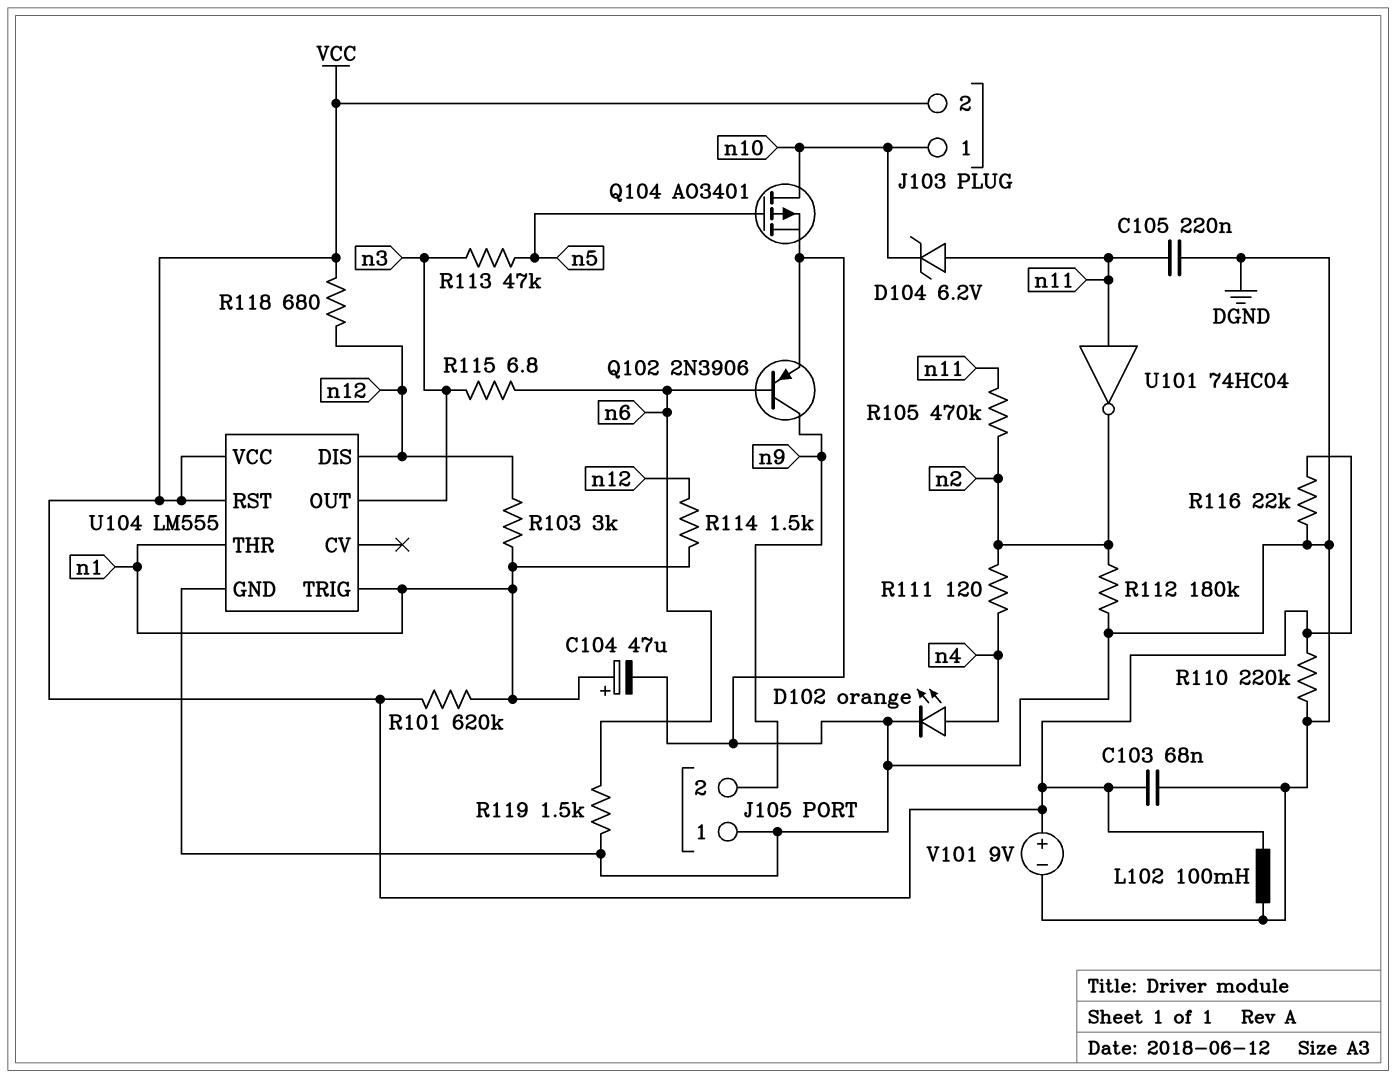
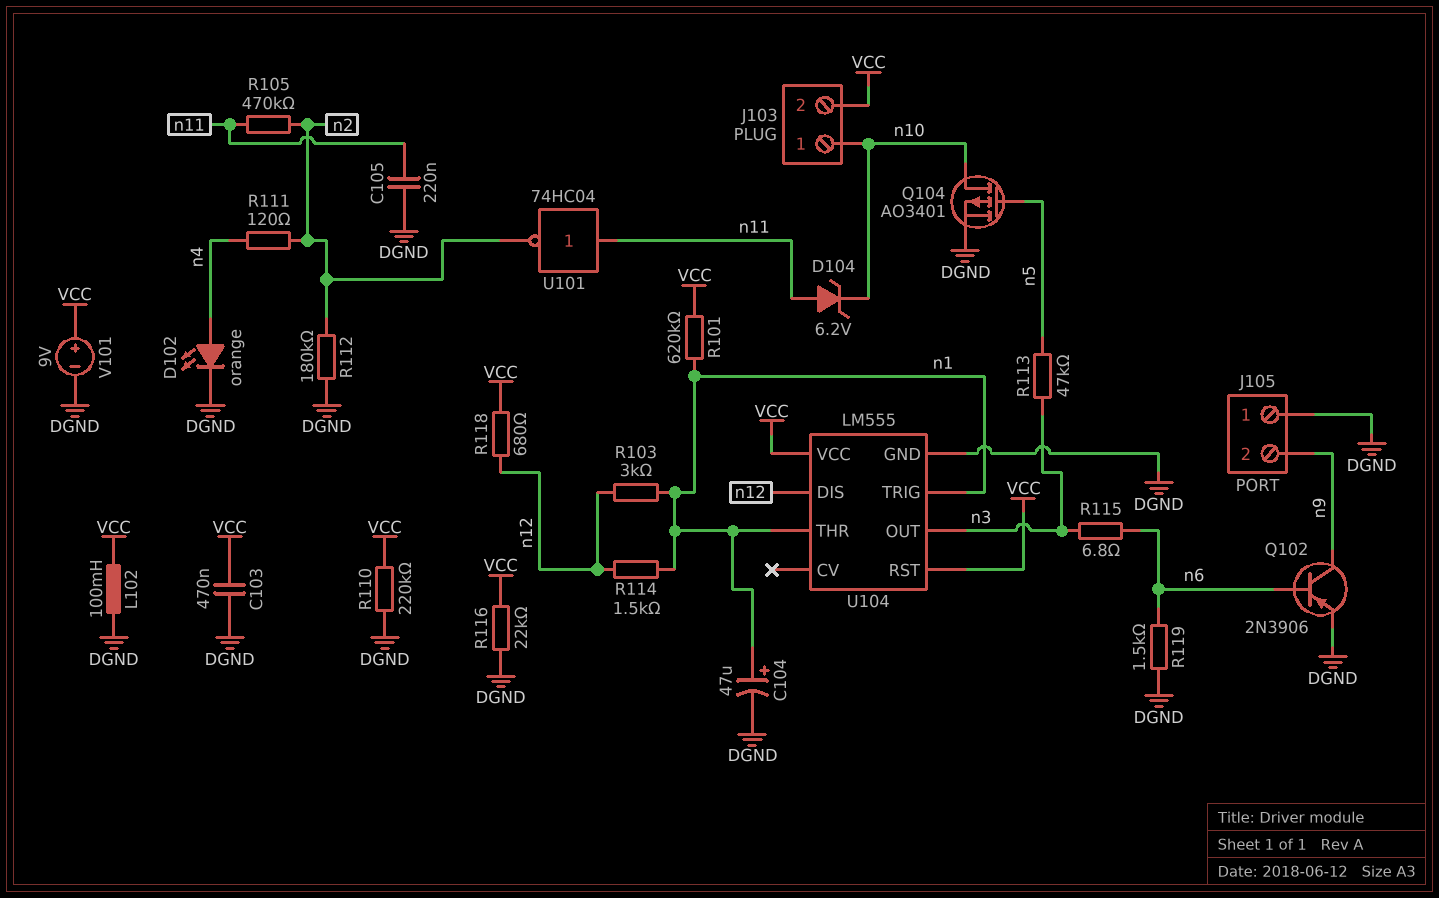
C103: 68nF (DGND, VCC) -> 470nF (DGND, VCC)

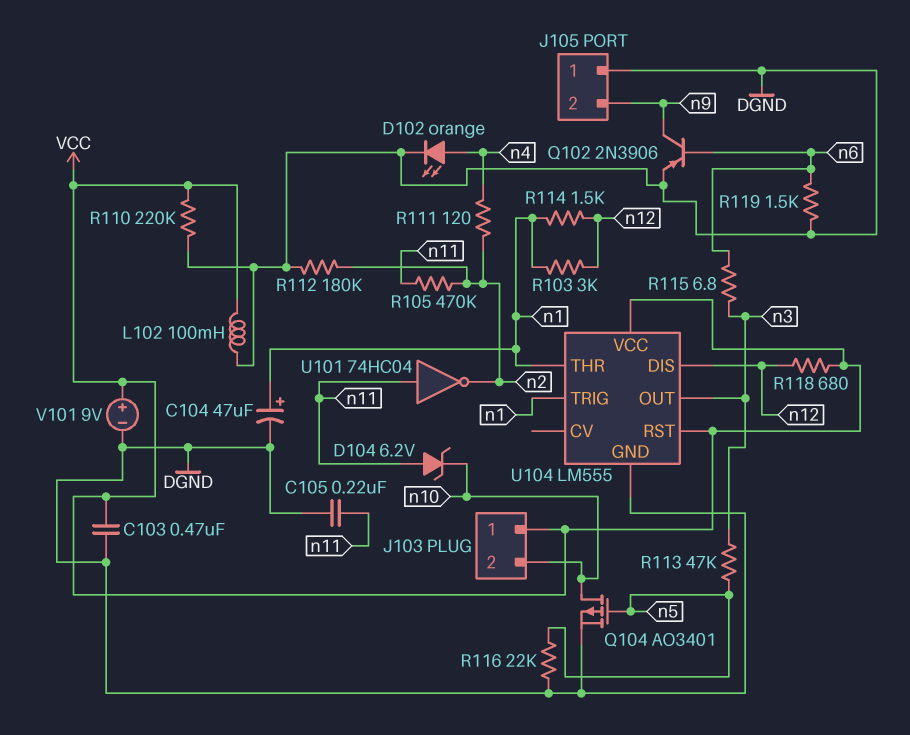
J103 pin 1: n10 -> VCC
J103 pin 2: VCC -> n10
R101: 620k (VCC, n1) -> none
R116: 22k (DGND, VCC) -> 22k (DGND, n5)

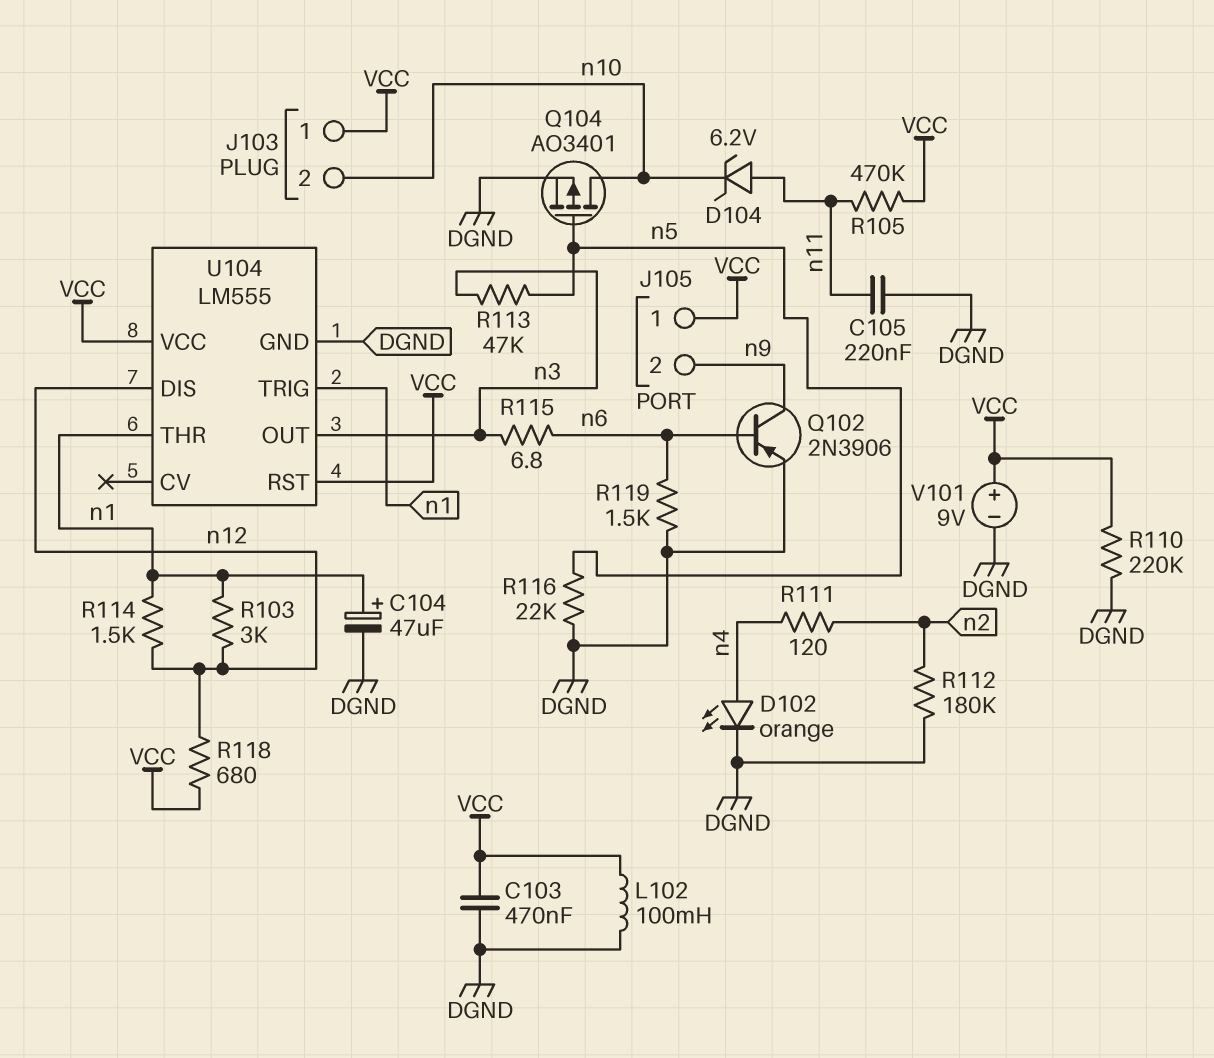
J105 pin 1: DGND -> VCC
R105: 470k (n2, n11) -> 470k (VCC, n11)
U101: NOT 74HC04 (in n11, out n2) -> none

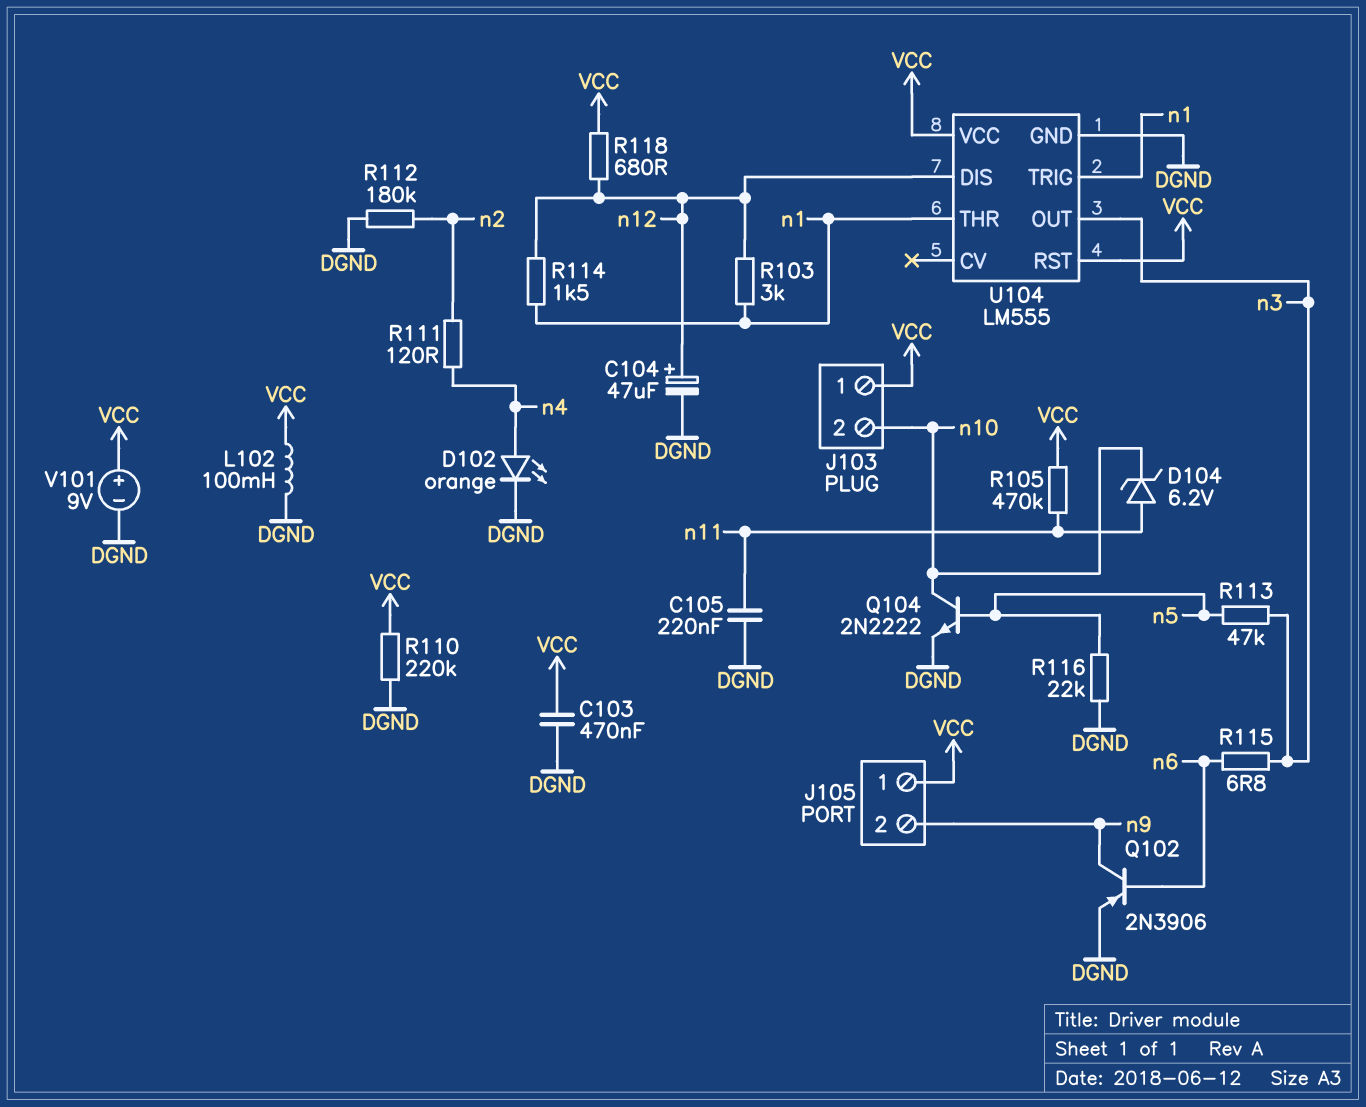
C104: 47uF (plus n1, minus DGND) -> 47uF (plus n12, minus DGND)
Q104: PMOS AO3401 (G n5, D n10, S DGND) -> NPN 2N2222 (B n5, C n10, E DGND)
R119: 1.5k (DGND, n6) -> none

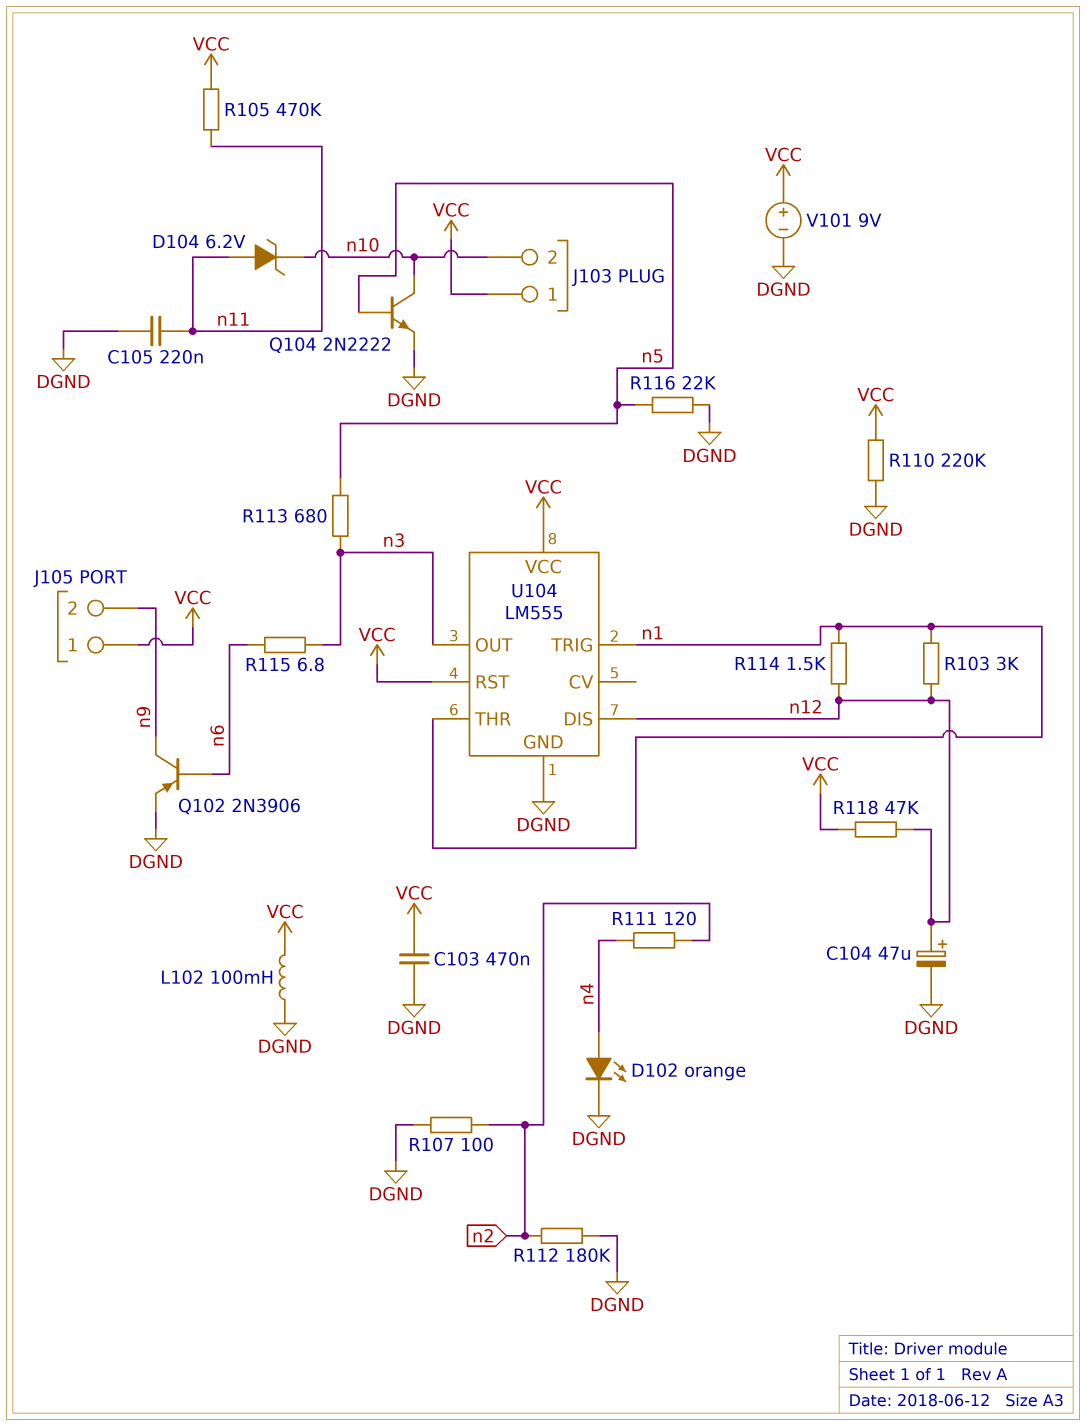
R107: none -> 100 (DGND, n2)
R113: 47k (n3, n5) -> 680 (n3, n5)
R118: 680 (VCC, n12) -> 47k (VCC, n12)

